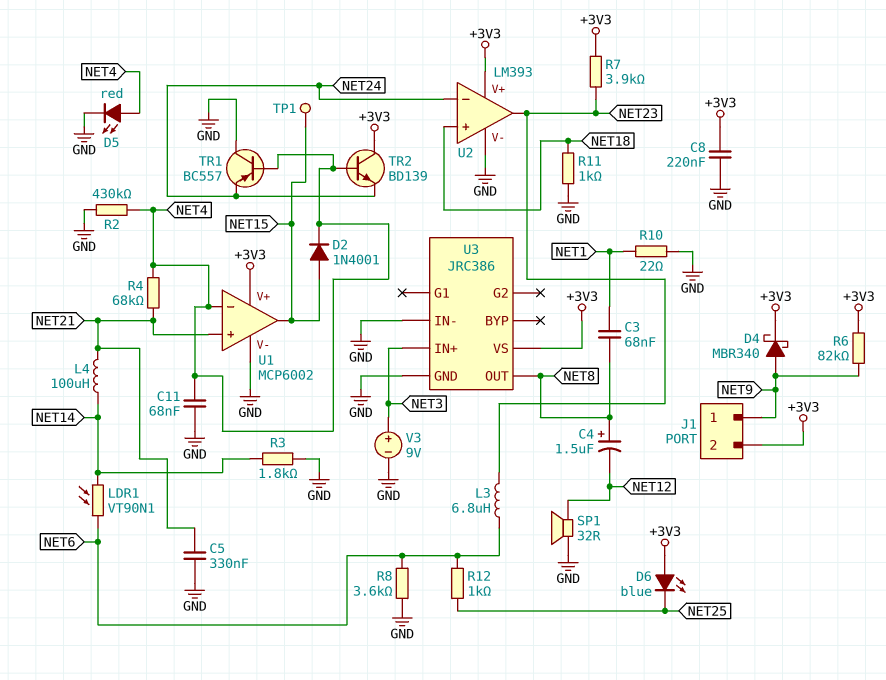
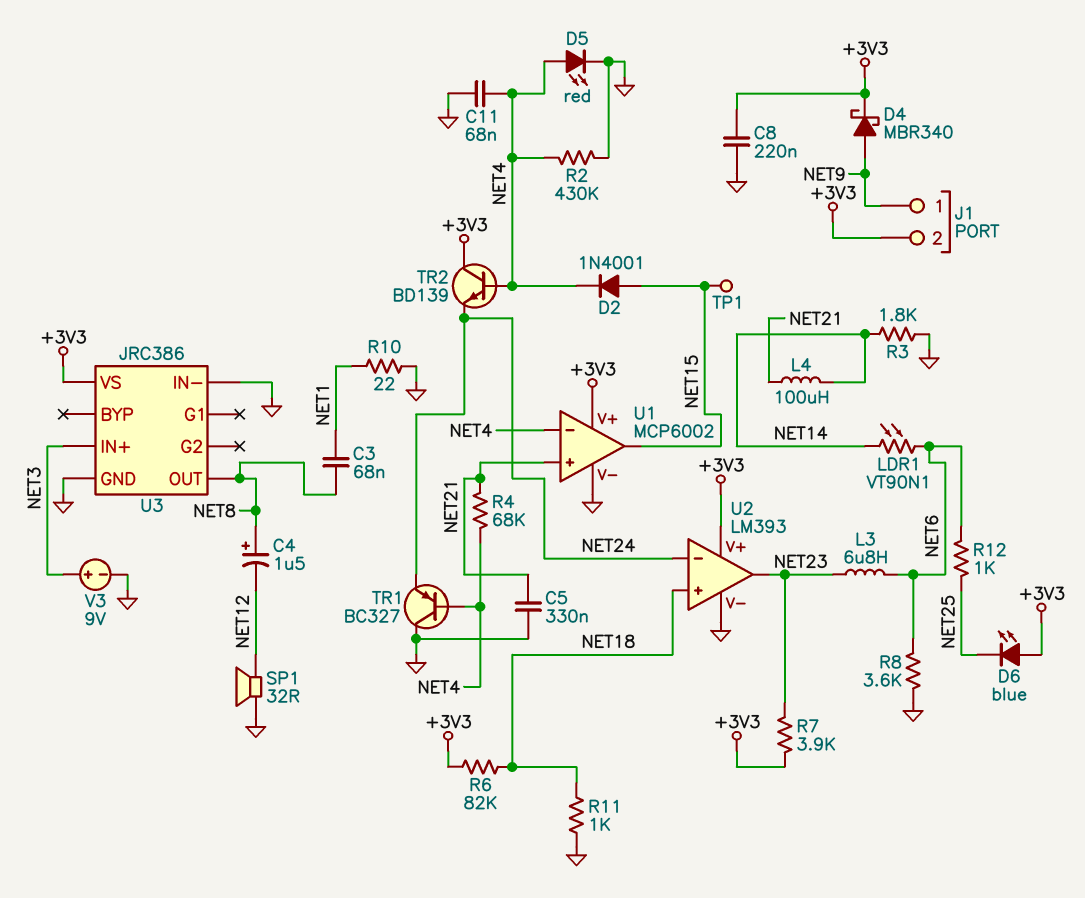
R6: 82k (+3V3, NET9) -> 82k (+3V3, NET18)
TR1: PNP BC557 (B NET4, C GND, E NET24) -> PNP BC327 (B NET4, C GND, E NET24)

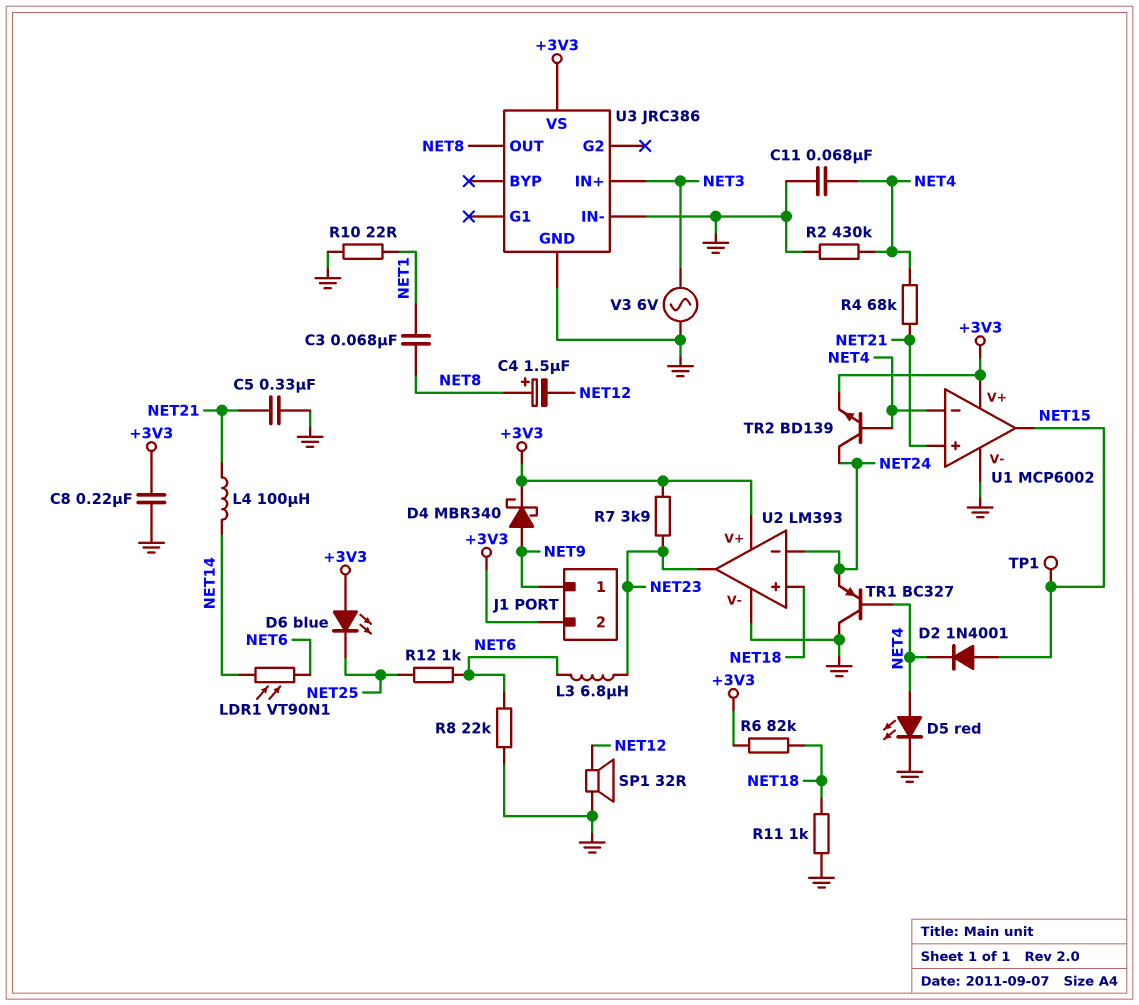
R3: 1.8k (GND, NET14) -> none
R8: 3.6k (GND, NET6) -> 22k (GND, NET6)
TR2: NPN BD139 (B NET4, C +3V3, E NET24) -> NPN BD139 (B NET4, C NET24, E +3V3)
V3: 9V (plus NET3, minus GND) -> AC 6V (GND, NET3)

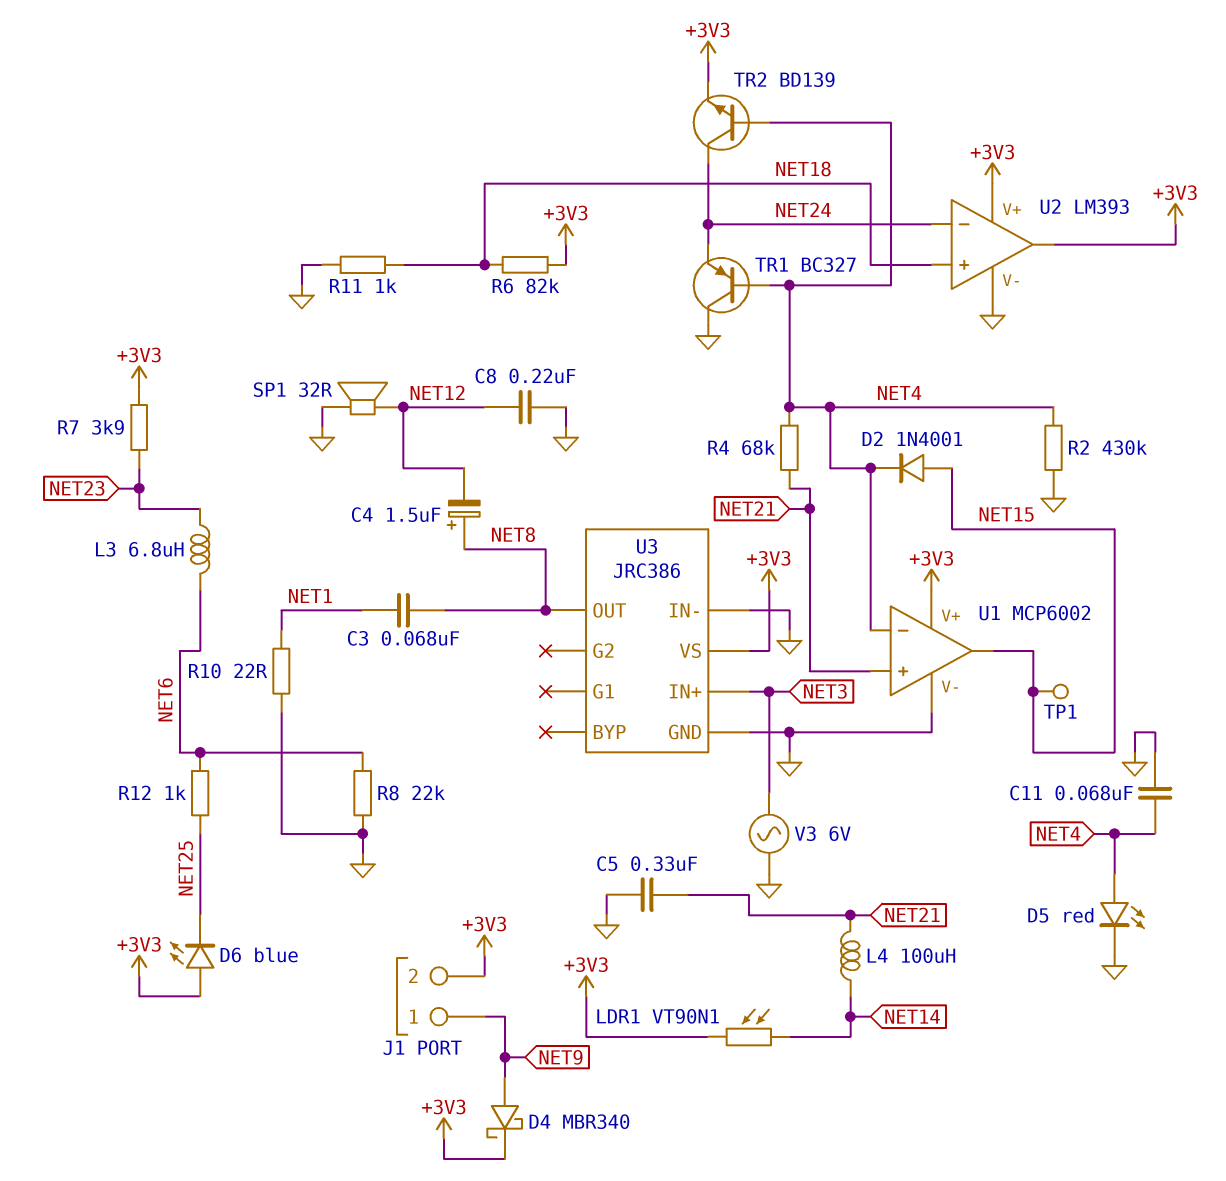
C8: 220nF (+3V3, GND) -> 220nF (GND, NET12)
LDR1: VT90N1 (NET6, NET14) -> VT90N1 (+3V3, NET14)
U2 pin out: NET23 -> +3V3

